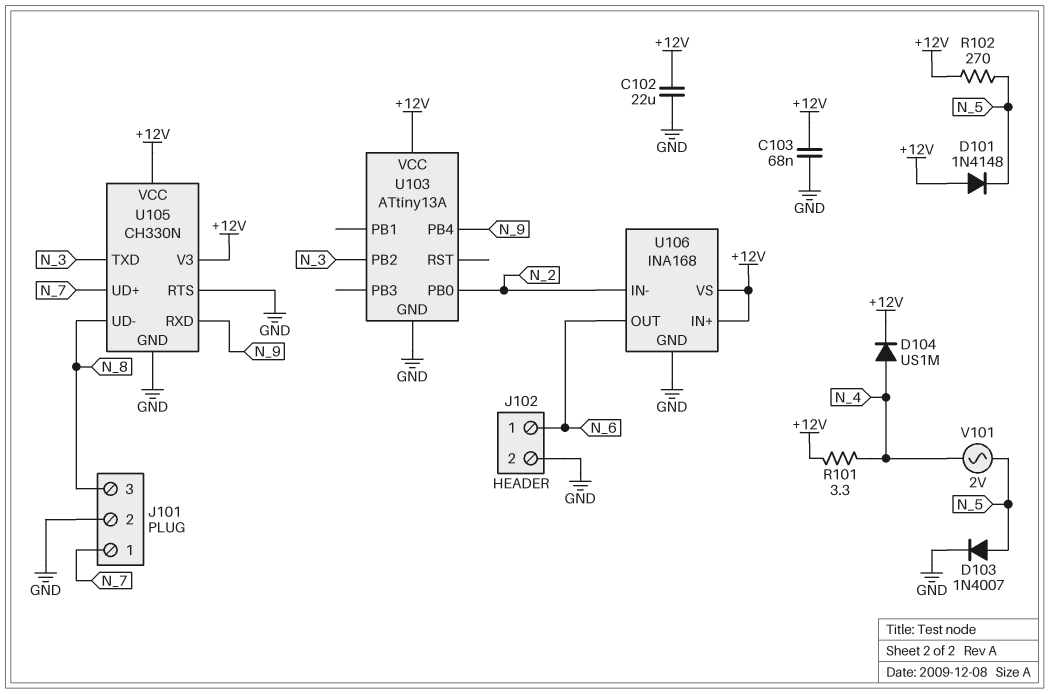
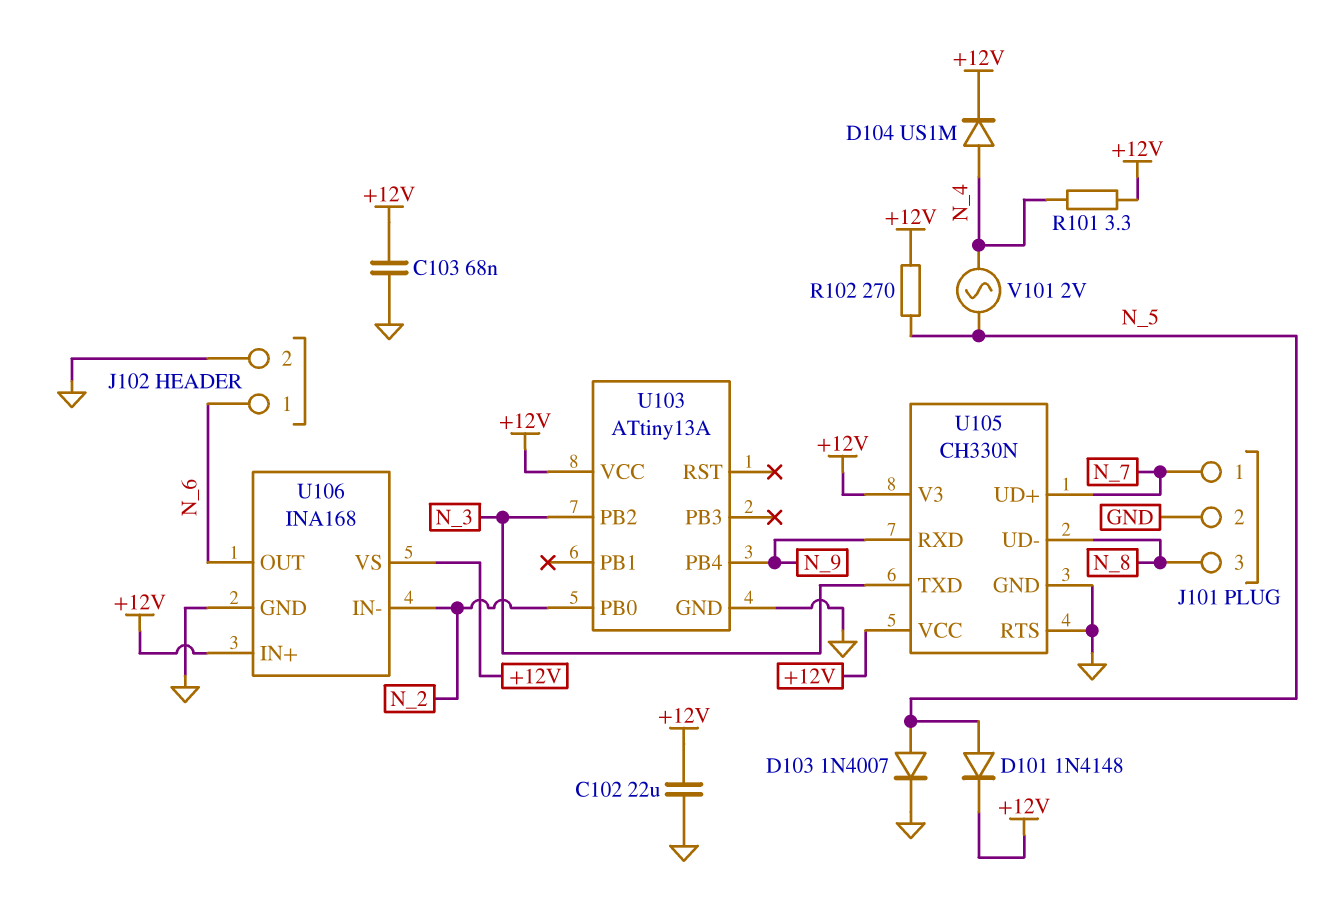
D101: diode 1N4148 (A +12V, K N_5) -> diode 1N4148 (A N_5, K +12V)

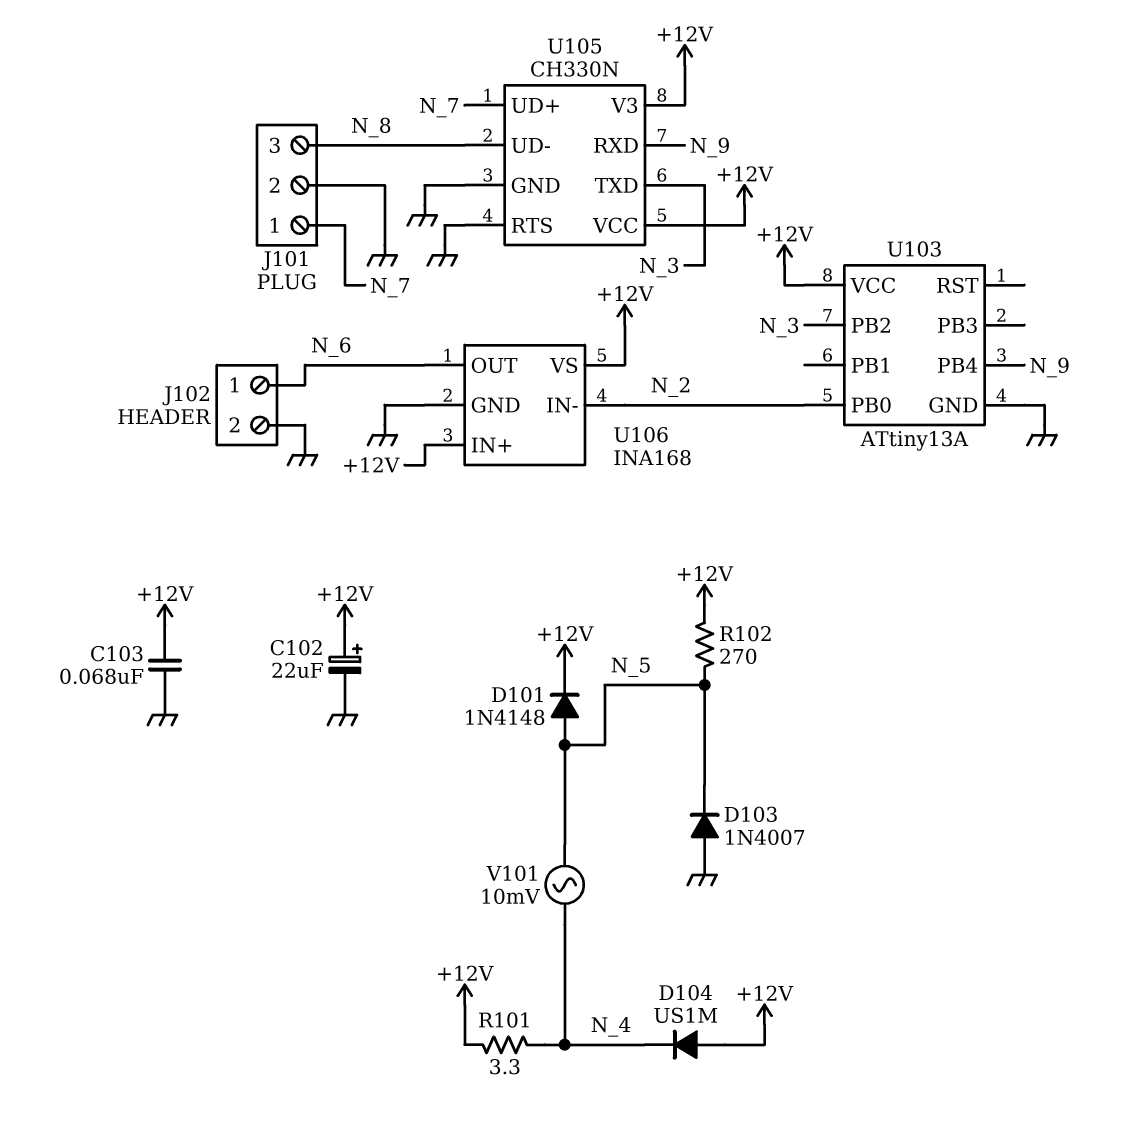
C102: 22uF (+12V, GND) -> 22uF (plus +12V, minus GND)
D103: diode 1N4007 (A N_5, K GND) -> diode 1N4007 (A GND, K N_5)
D104: diode US1M (A N_4, K +12V) -> diode US1M (A +12V, K N_4)
V101: AC 2V (N_4, N_5) -> AC 10mV (N_4, N_5)

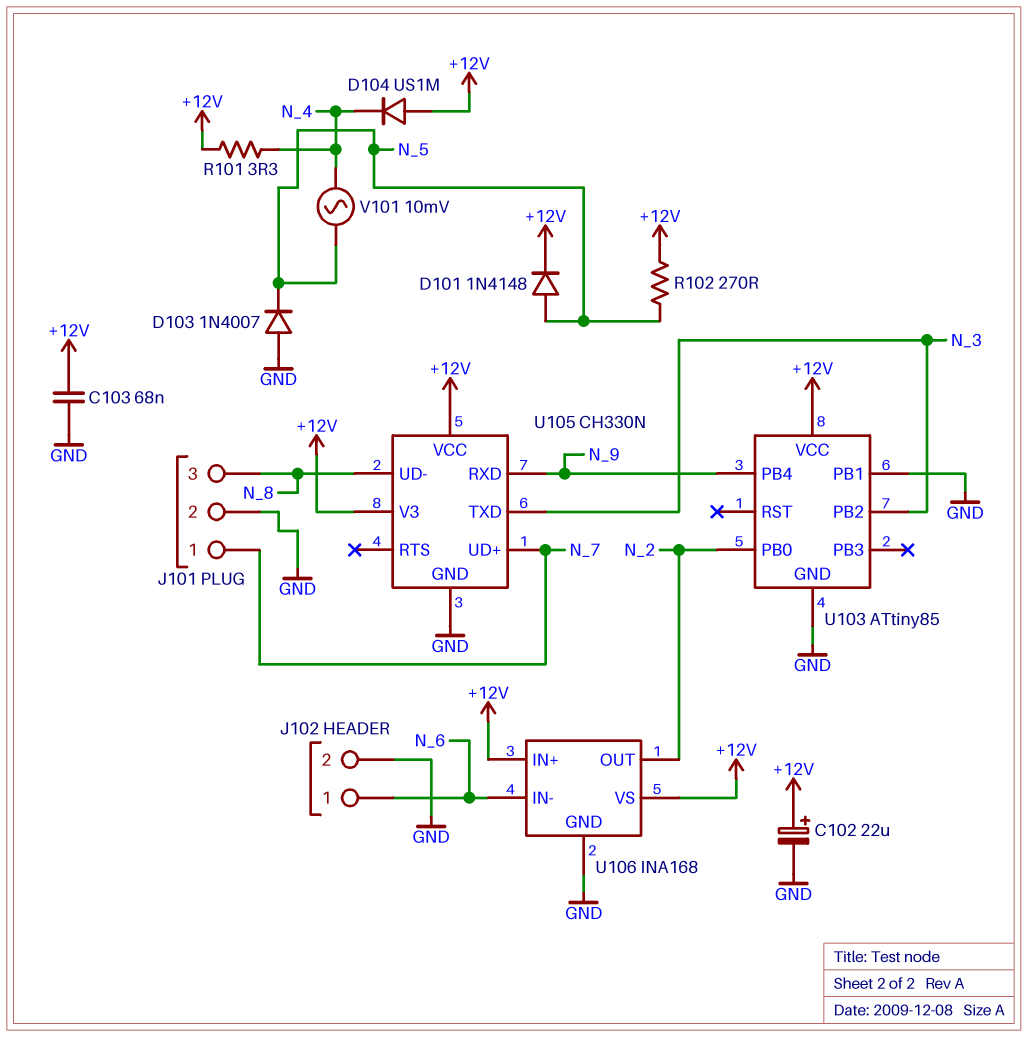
U103: ATtiny13A -> ATtiny85
U103 pin PB1: none -> GND
U105 pin RTS: GND -> none
U106 pin IN-: N_2 -> N_6
U106 pin OUT: N_6 -> N_2

